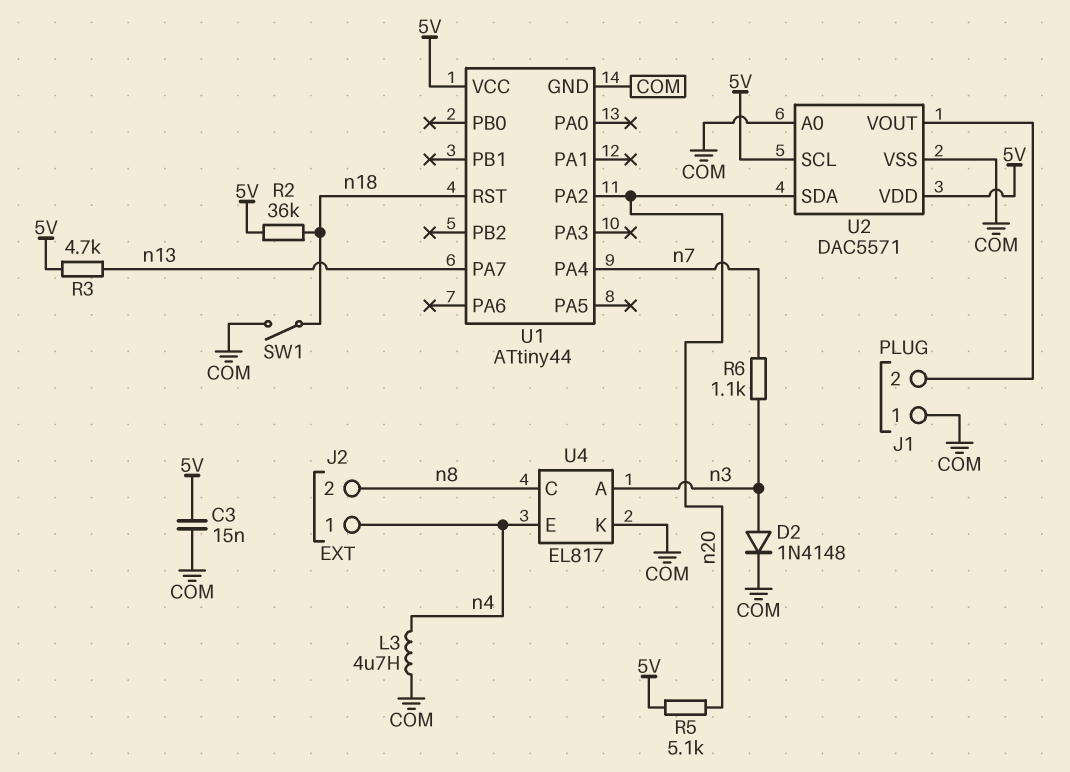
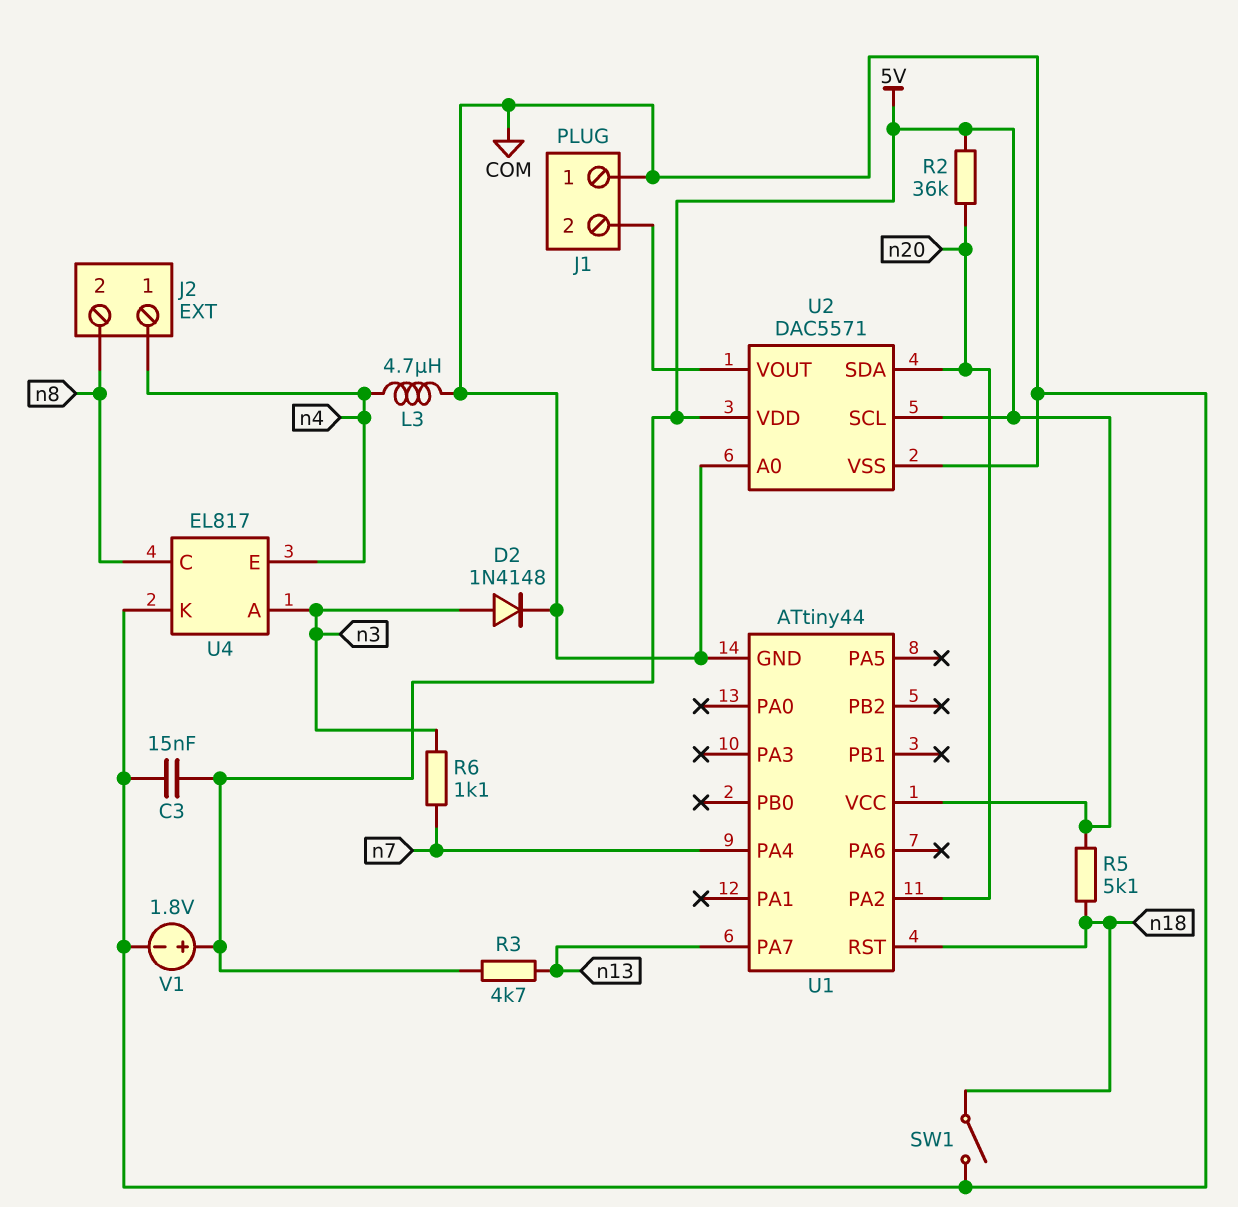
R2: 36k (5V, n18) -> 36k (5V, n20)
R5: 5.1k (5V, n20) -> 5.1k (5V, n18)
V1: none -> 1.8V (plus 5V, minus COM)

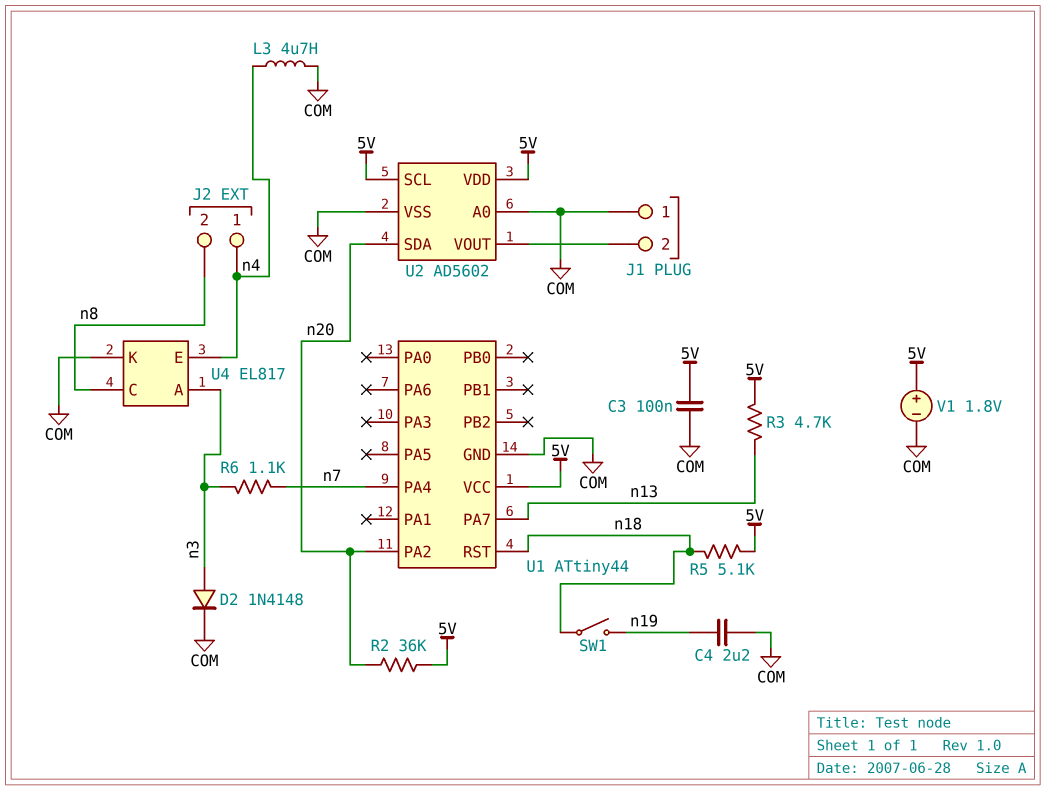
C3: 15nF (5V, COM) -> 100nF (5V, COM)
C4: none -> 2.2uF (COM, n19)
SW1: switch (COM, n18) -> switch (n18, n19)
U2: DAC5571 -> AD5602

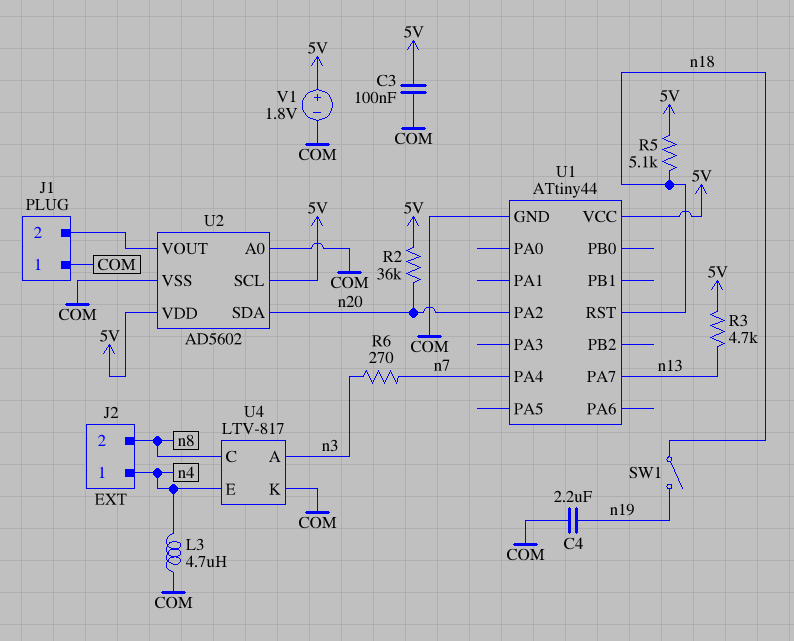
D2: diode 1N4148 (A n3, K COM) -> none
R6: 1.1k (n3, n7) -> 270 (n3, n7)
U4: EL817 -> LTV-817

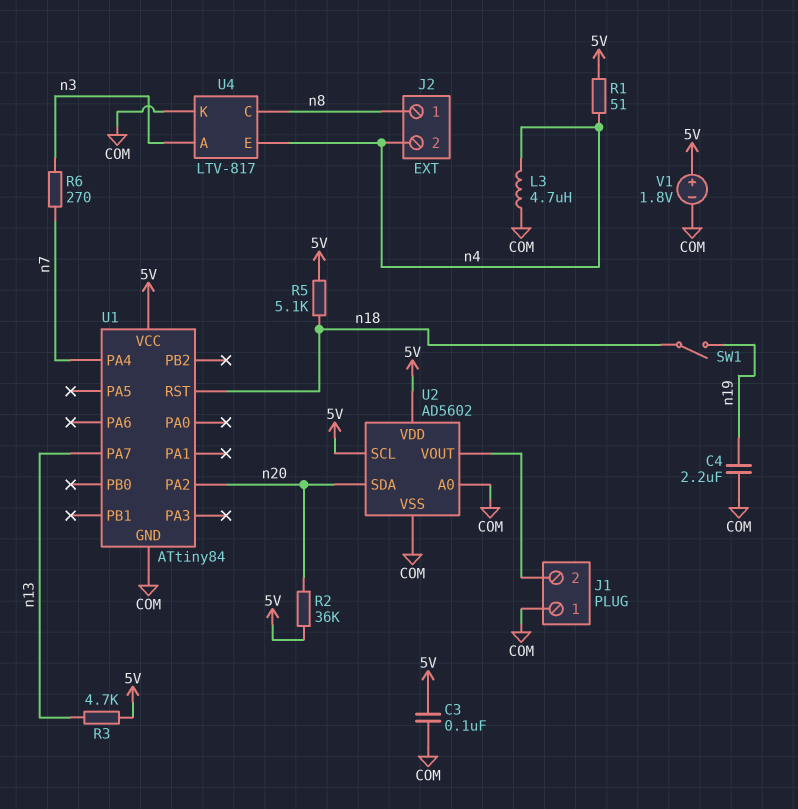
J2 pin 1: n4 -> n8
J2 pin 2: n8 -> n4
R1: none -> 51 (5V, n4)
U1: ATtiny44 -> ATtiny84

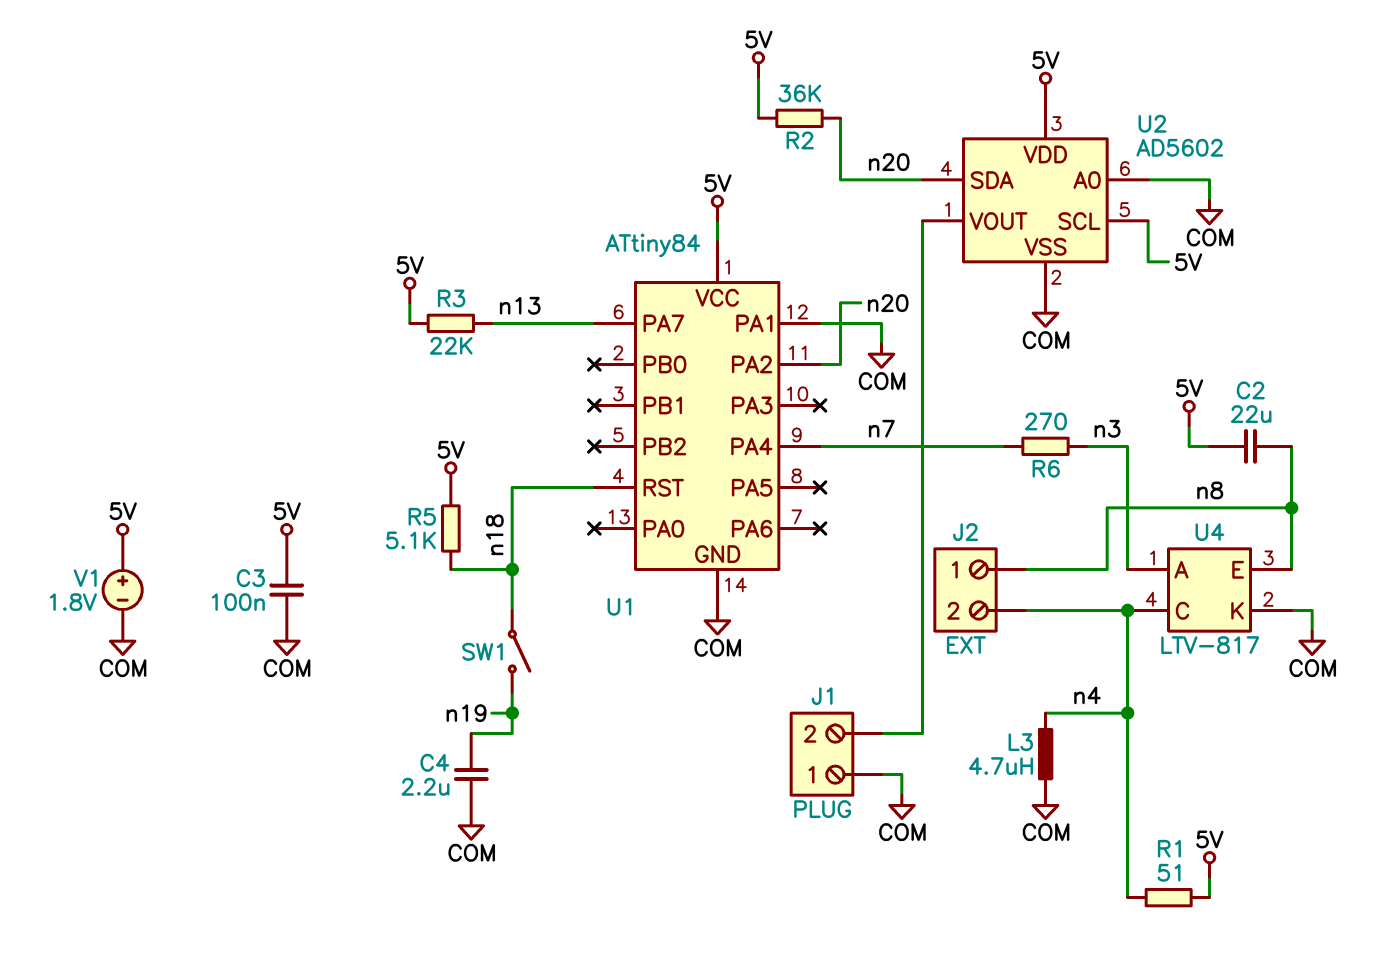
C2: none -> 22uF (5V, n8)
R3: 4.7k (5V, n13) -> 22k (5V, n13)
U1 pin PA1: none -> COM
U4 pin C: n8 -> n4
U4 pin E: n4 -> n8

